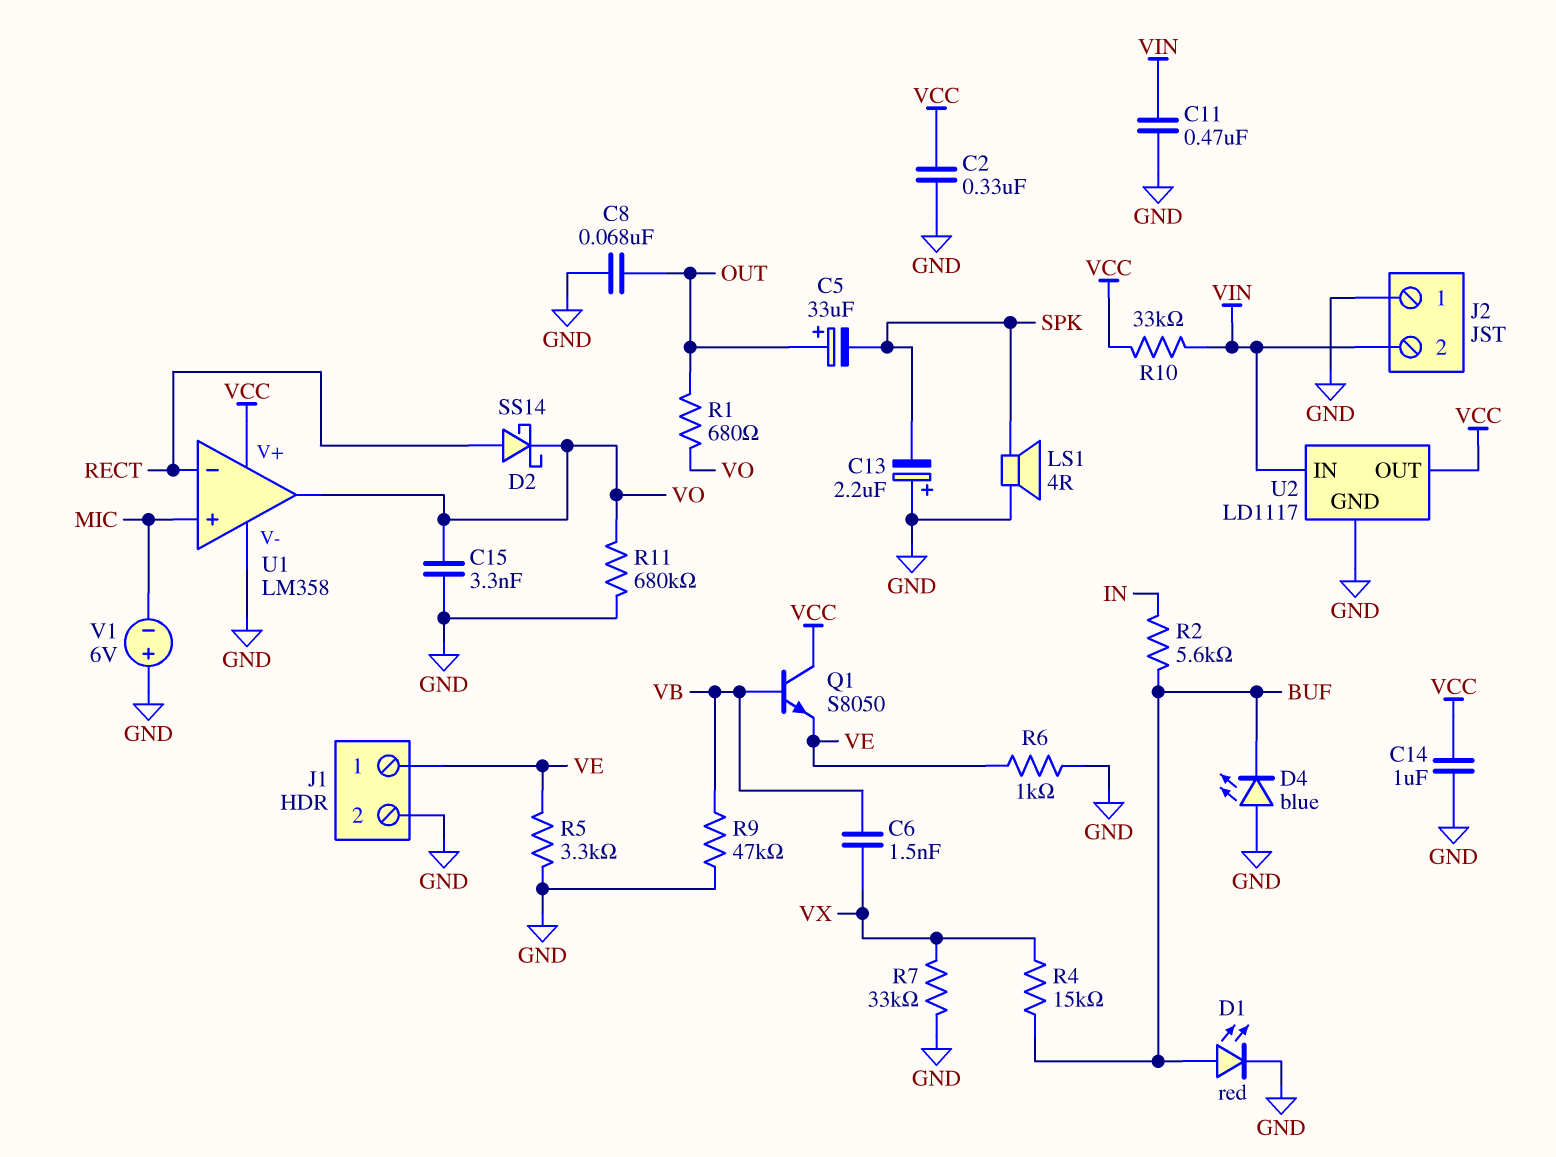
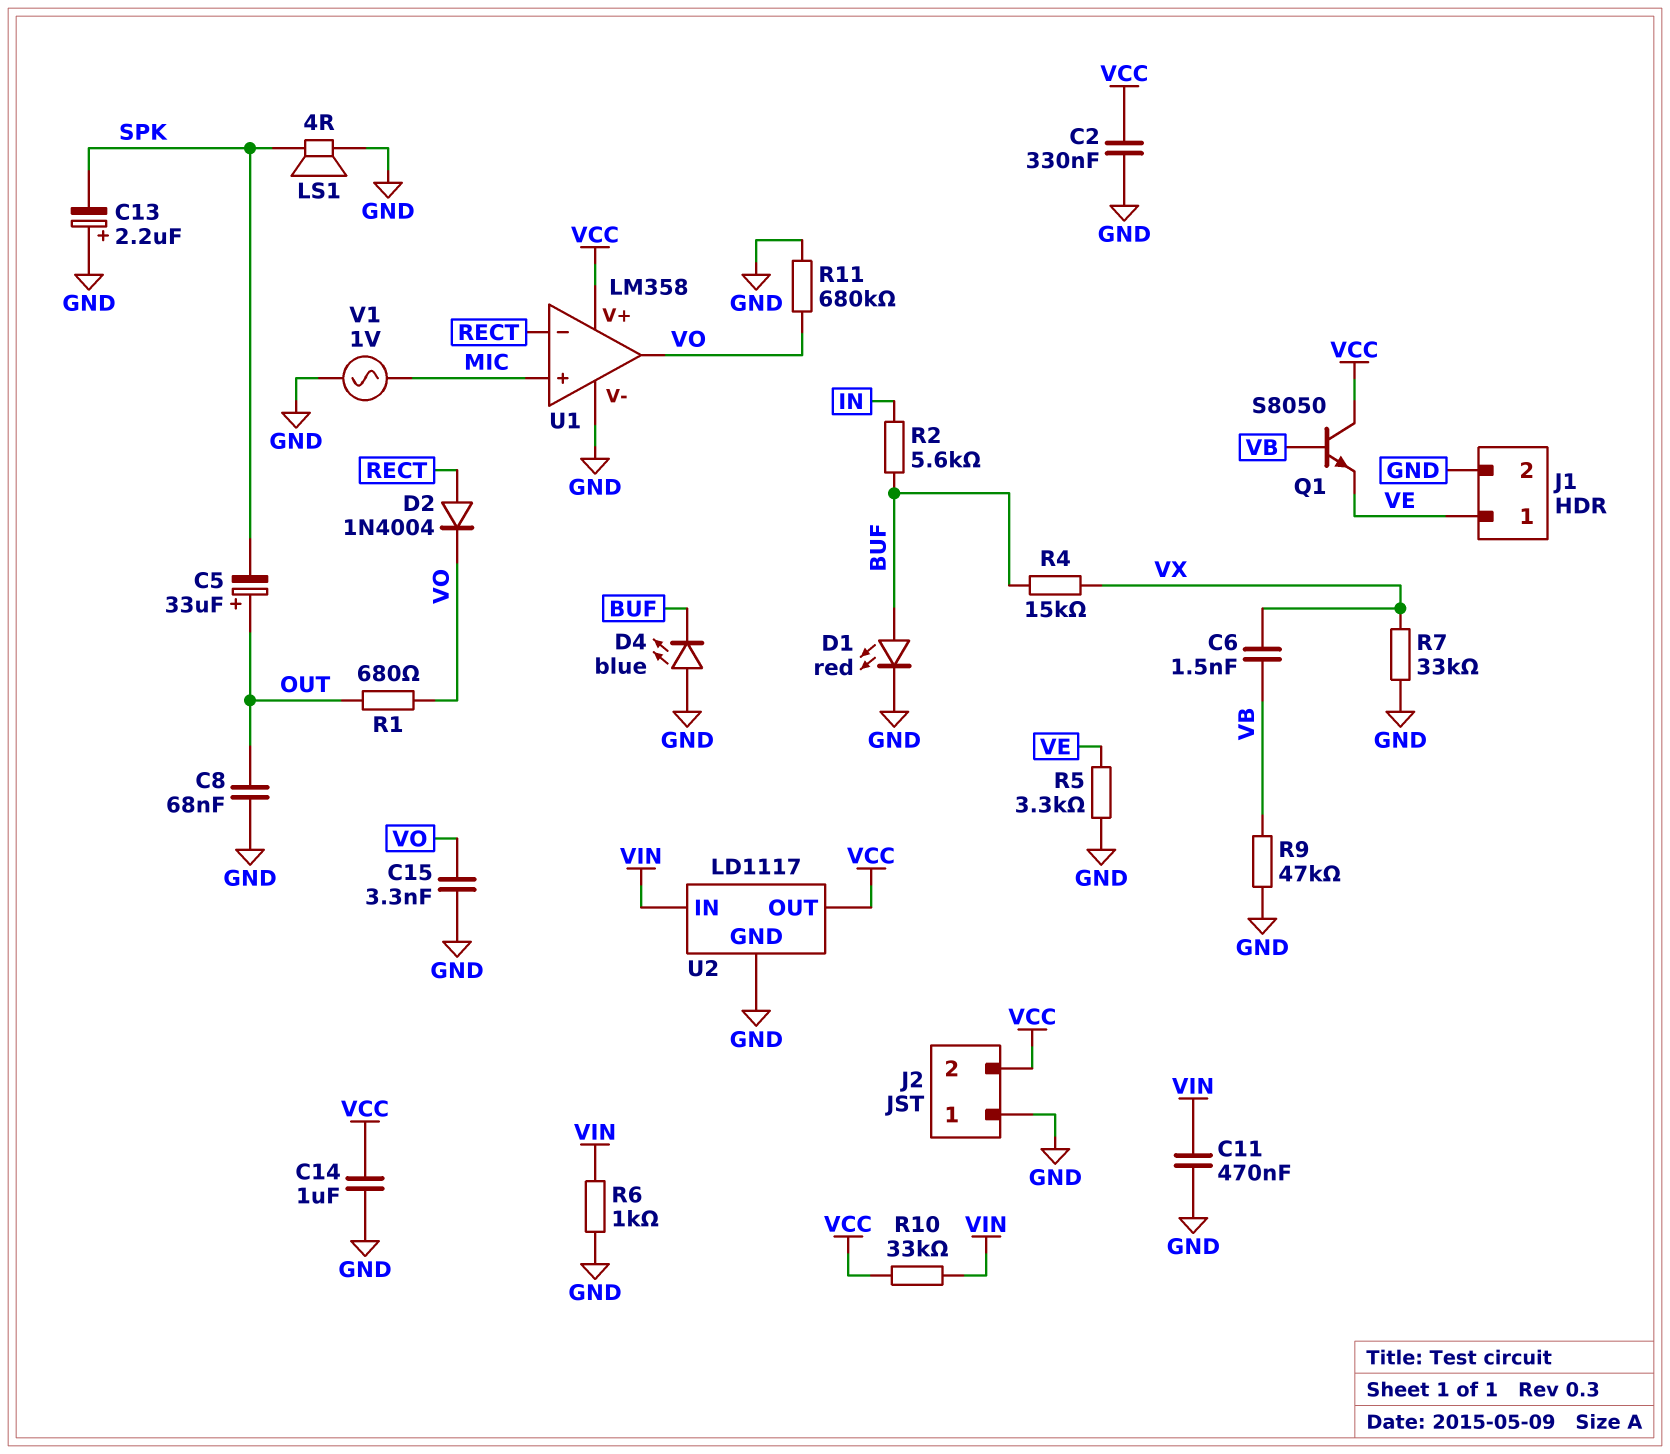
D2: schottky SS14 (A RECT, K VO) -> diode 1N4004 (A RECT, K VO)
J2 pin 2: VIN -> VCC
R6: 1k (GND, VE) -> 1k (GND, VIN)
V1: 6V (plus GND, minus MIC) -> AC 1V (GND, MIC)

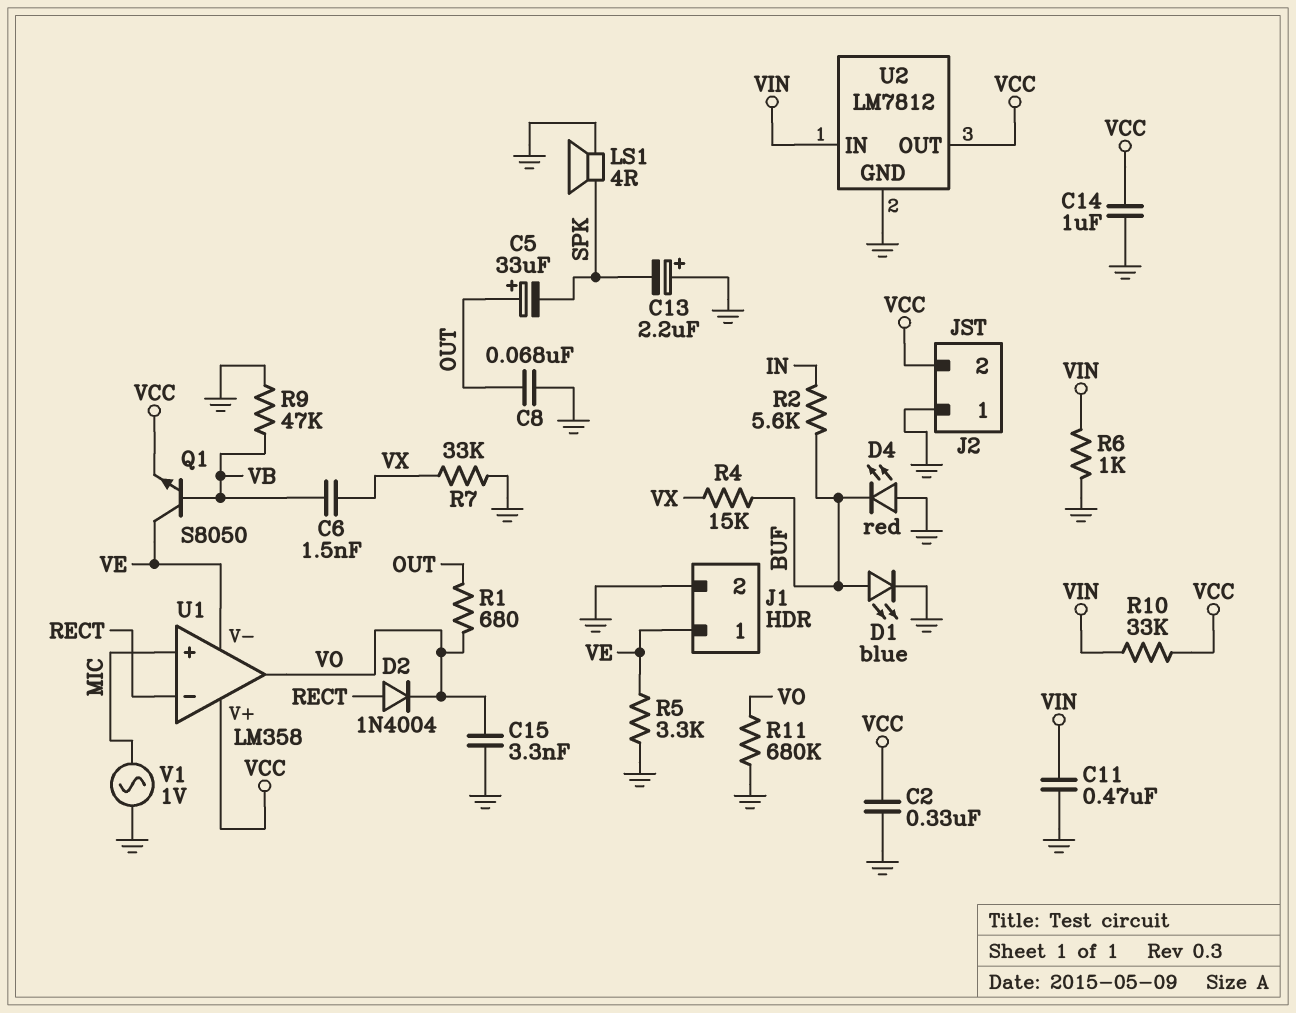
D1: LED red (A BUF, K GND) -> LED blue (A BUF, K GND)
D4: LED blue (A GND, K BUF) -> LED red (A GND, K BUF)
Q1: NPN S8050 (B VB, C VCC, E VE) -> NPN S8050 (B VB, C VE, E VCC)
U1 pin V-: GND -> VE
U2: LD1117 -> LM7812

